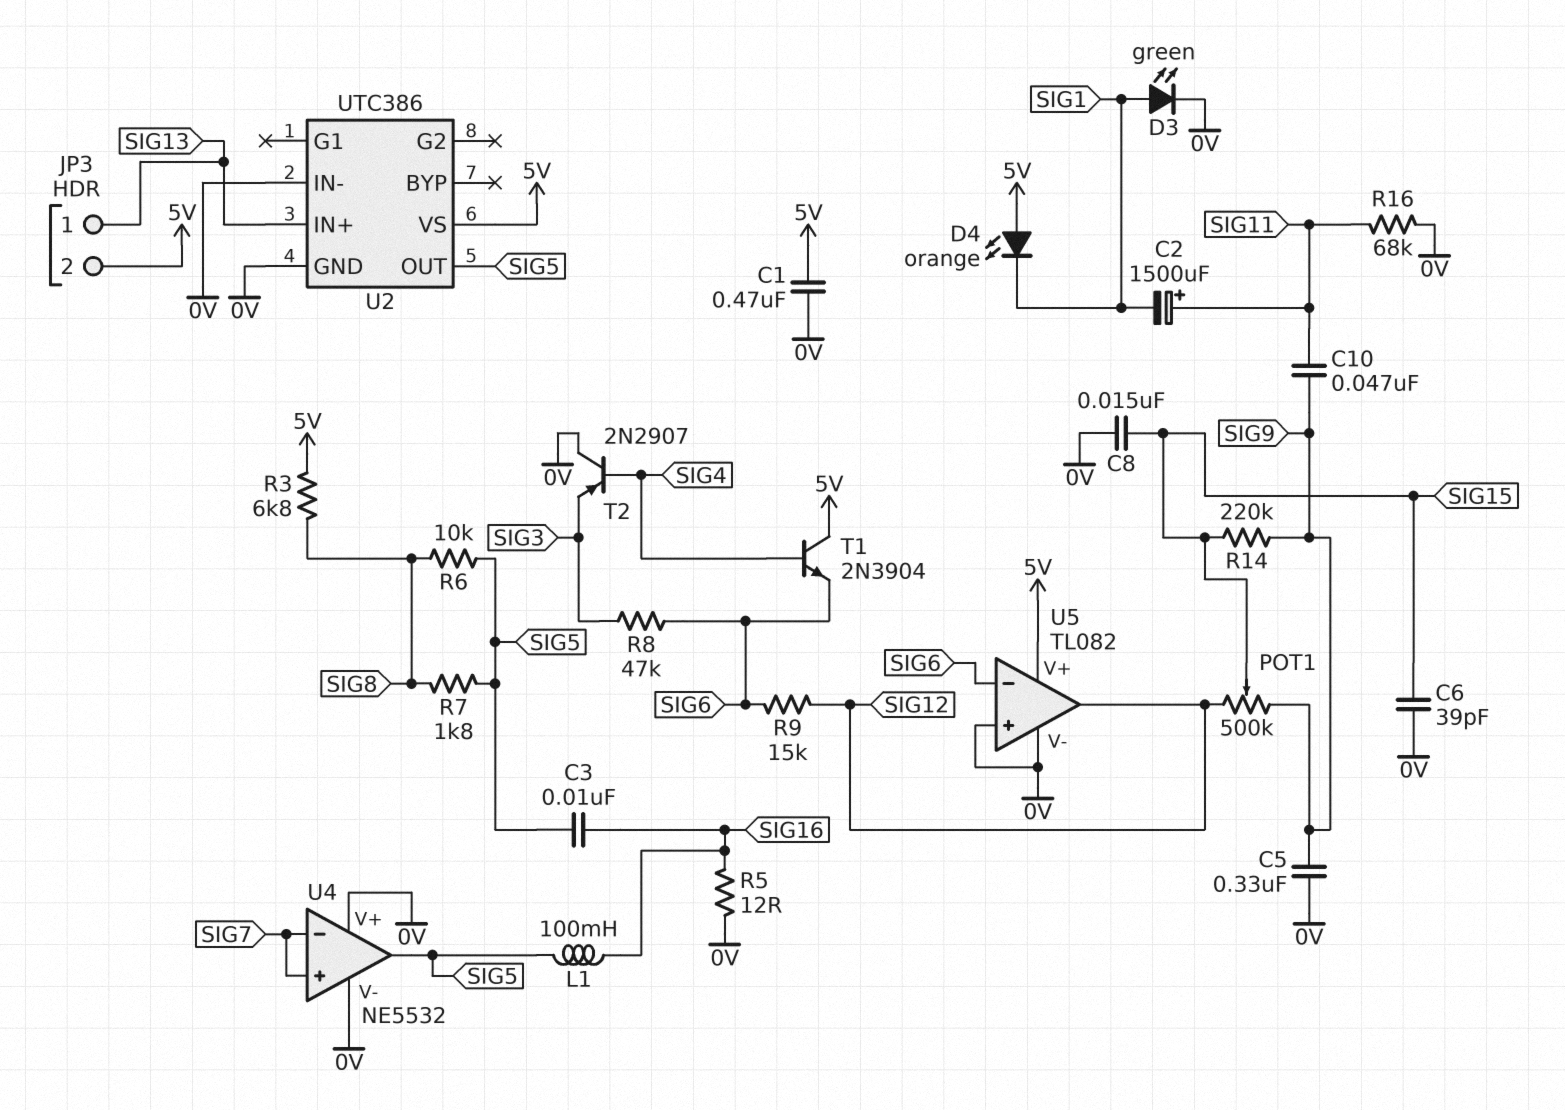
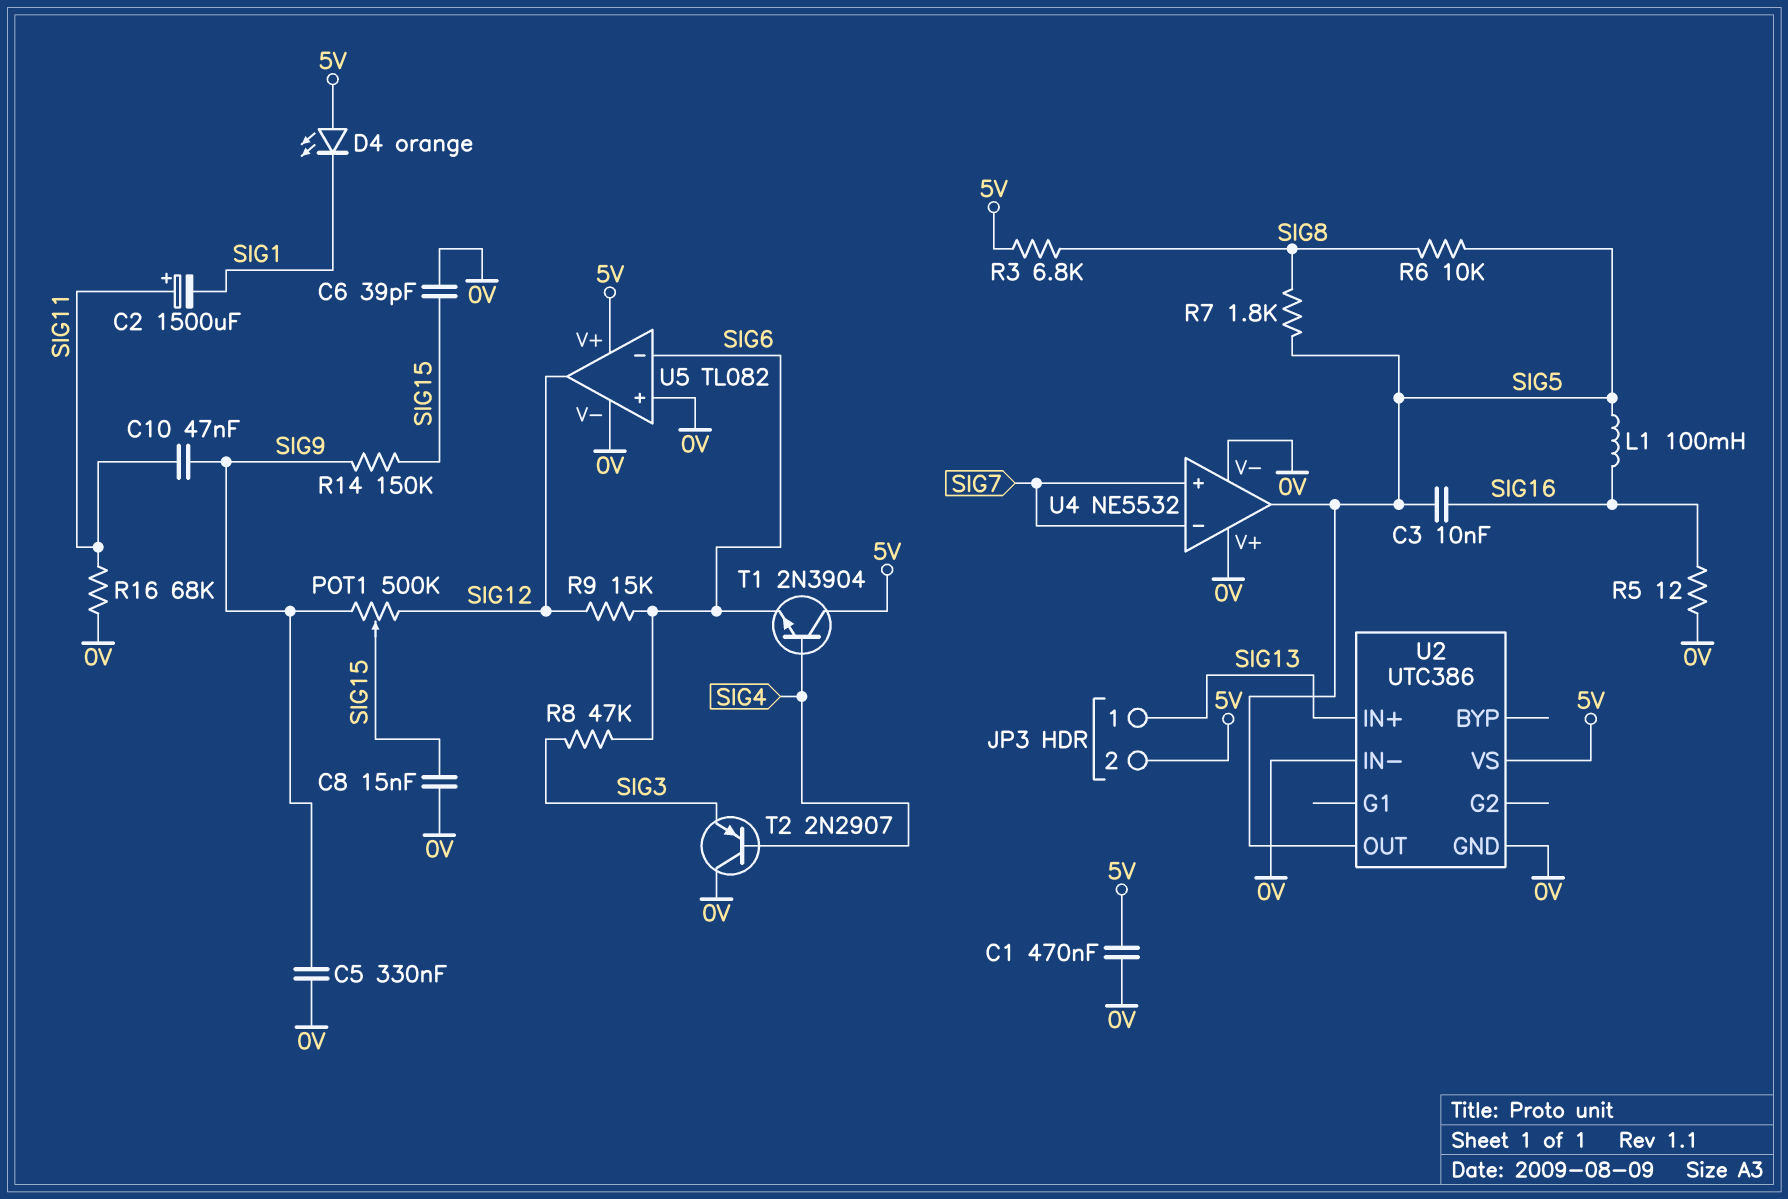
D3: LED green (A SIG1, K 0V) -> none
R14: 220k (SIG9, SIG15) -> 150k (SIG9, SIG15)

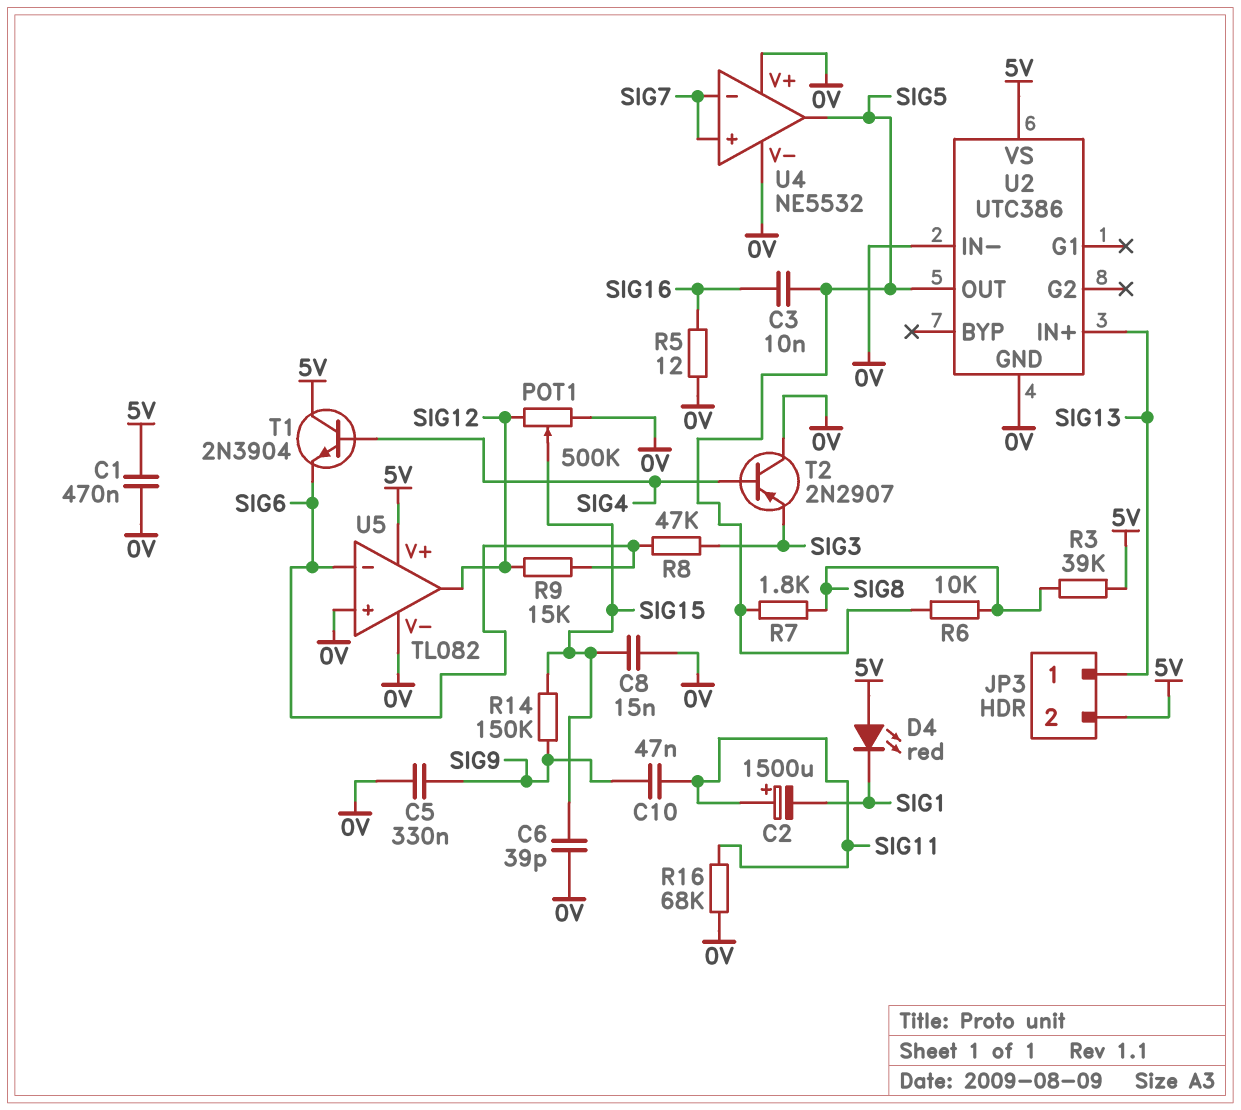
D4: LED orange (A 5V, K SIG1) -> LED red (A 5V, K SIG1)
L1: 100mH (SIG5, SIG16) -> none
POT1: 500k (SIG9, SIG12, wiper SIG15) -> 500k (0V, SIG12, wiper SIG15)
R3: 6.8k (5V, SIG8) -> 39k (5V, SIG8)

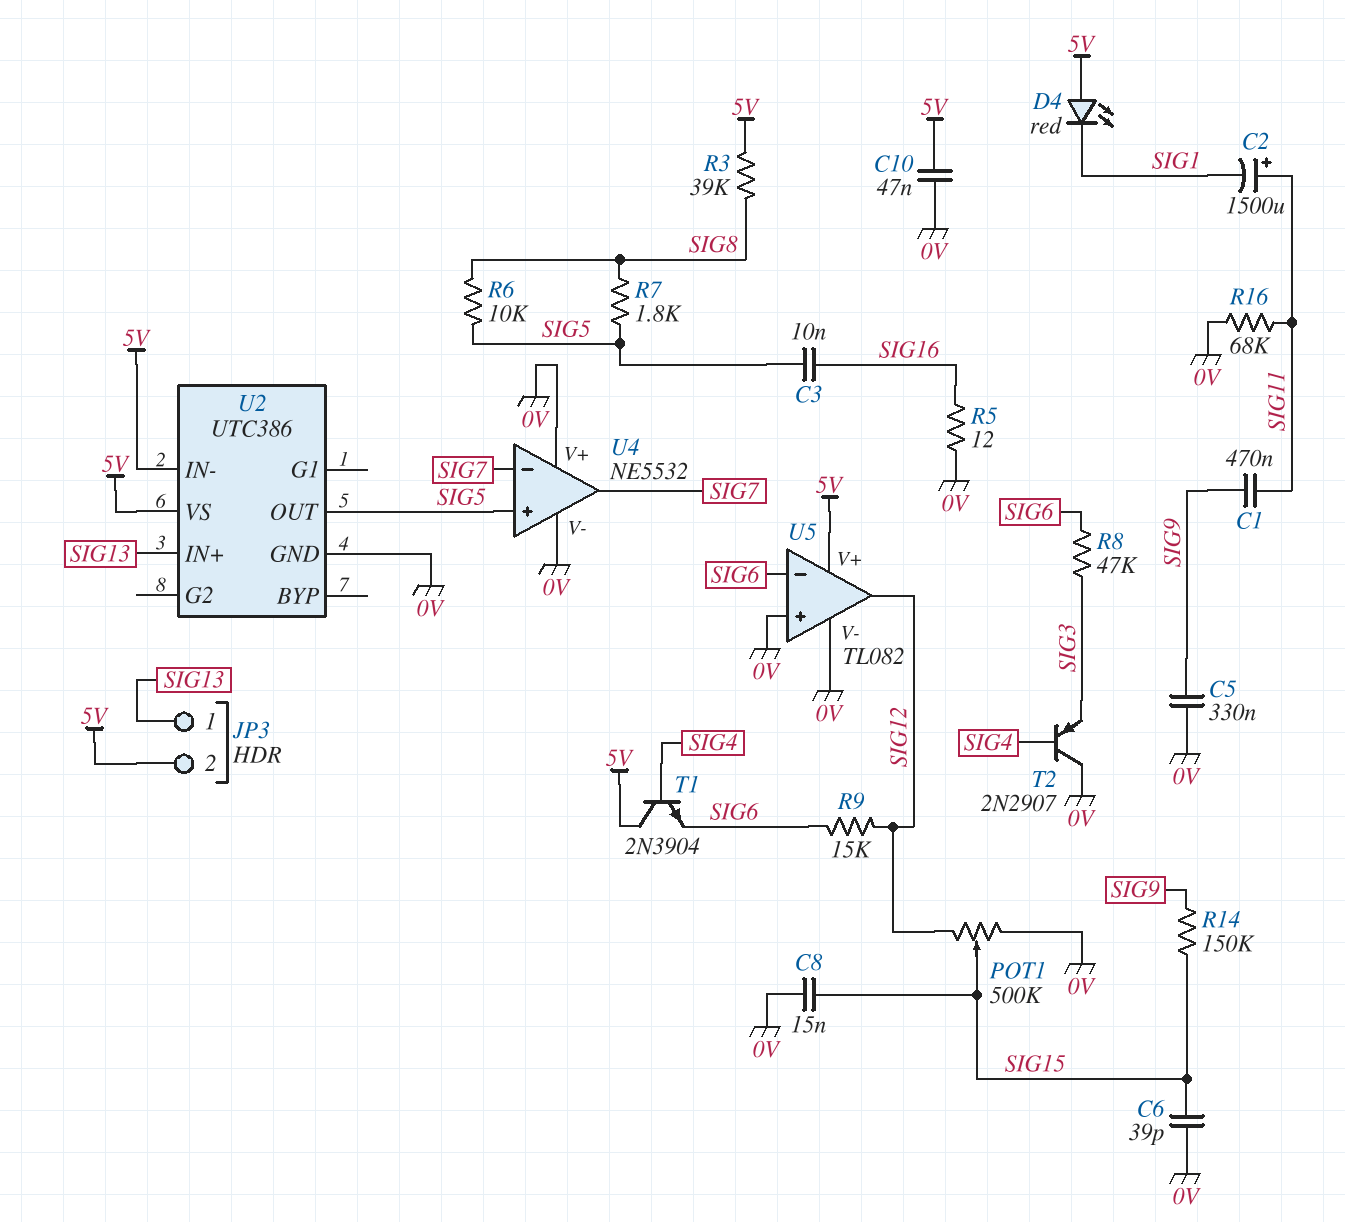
C1: 470nF (0V, 5V) -> 470nF (SIG9, SIG11)
C10: 47nF (SIG9, SIG11) -> 47nF (0V, 5V)
U2 pin IN-: 0V -> 5V
U4 pin in+: SIG7 -> SIG5
U4 pin out: SIG5 -> SIG7

